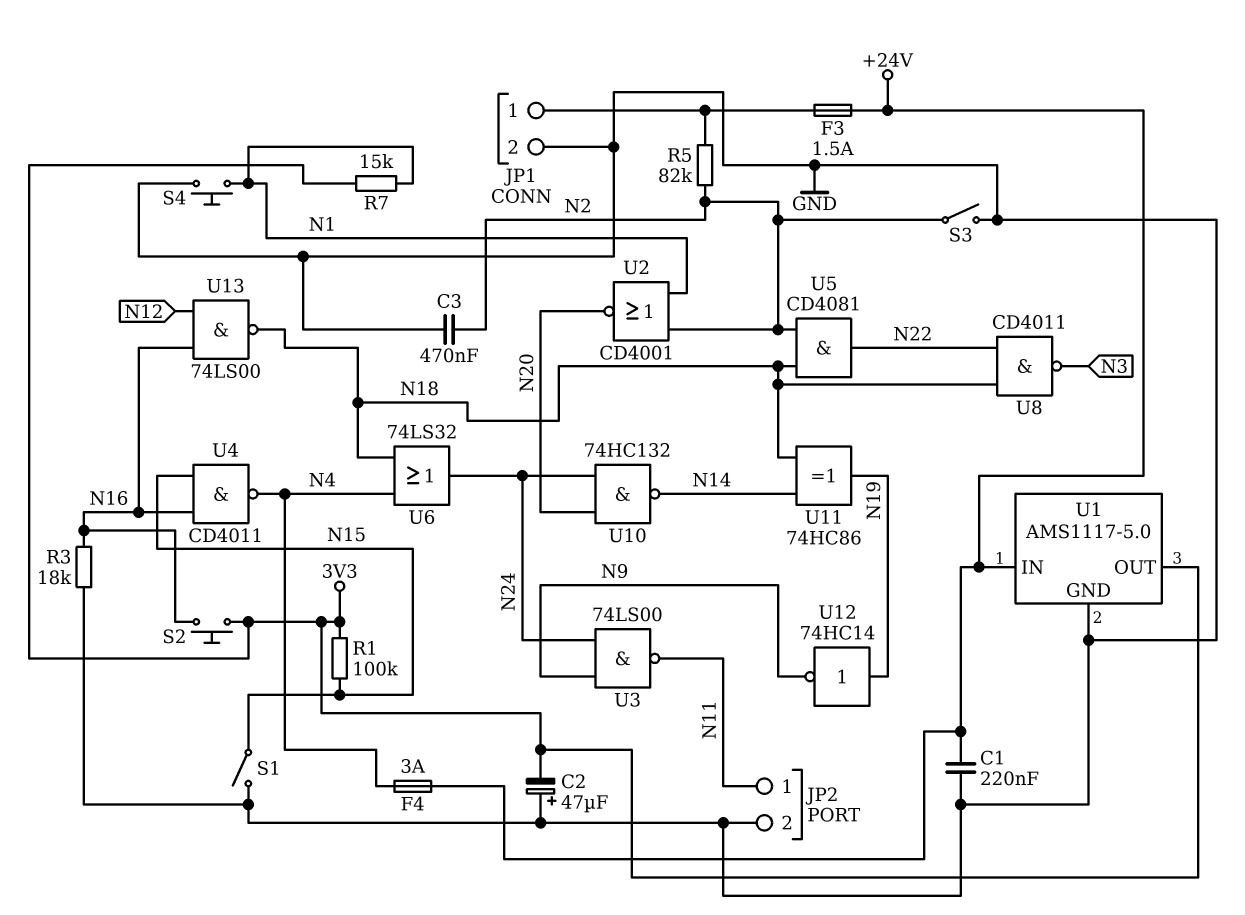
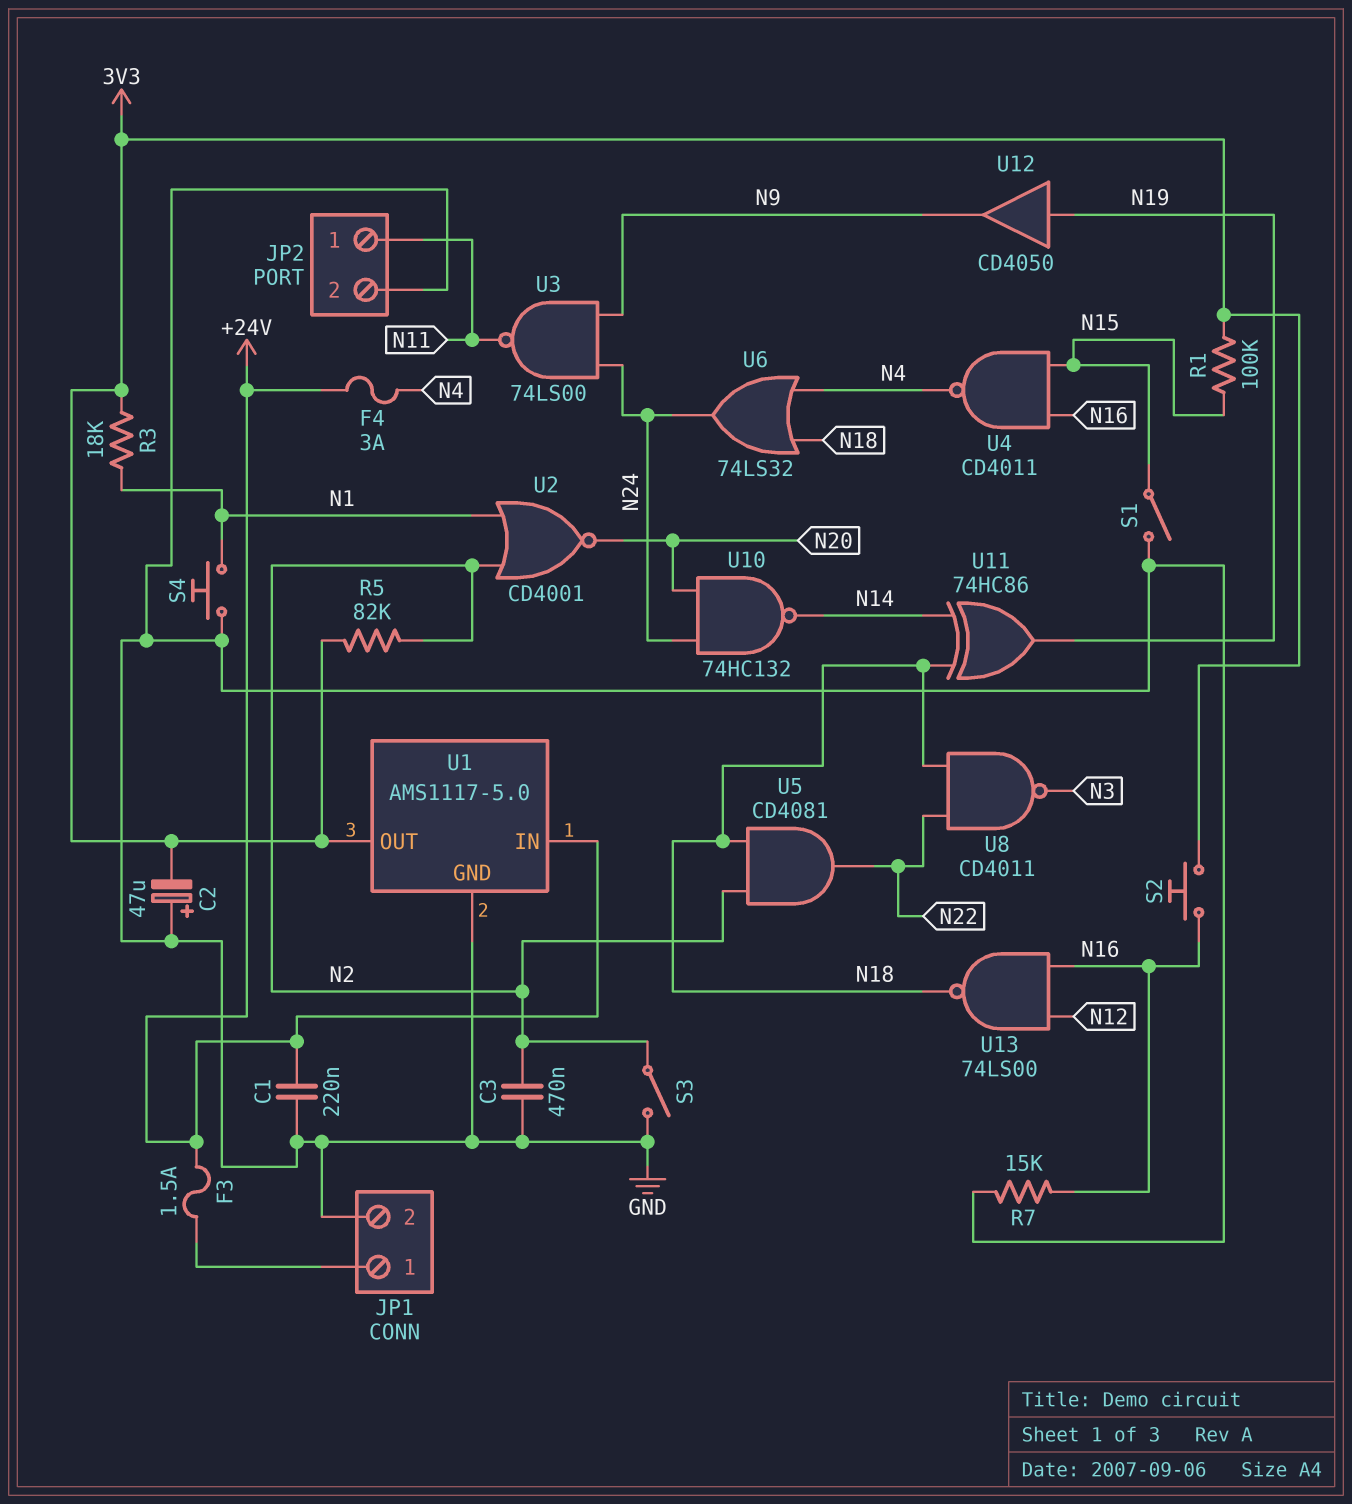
R3: 18k (GND, N16) -> 18k (3V3, N1)
R5: 82k (JP1/1, N2) -> 82k (3V3, N2)
R7: 15k (3V3, N1) -> 15k (GND, N16)
U12: NOT 74HC14 (in N19, out N9) -> buffer CD4050 (in N19, out N9)

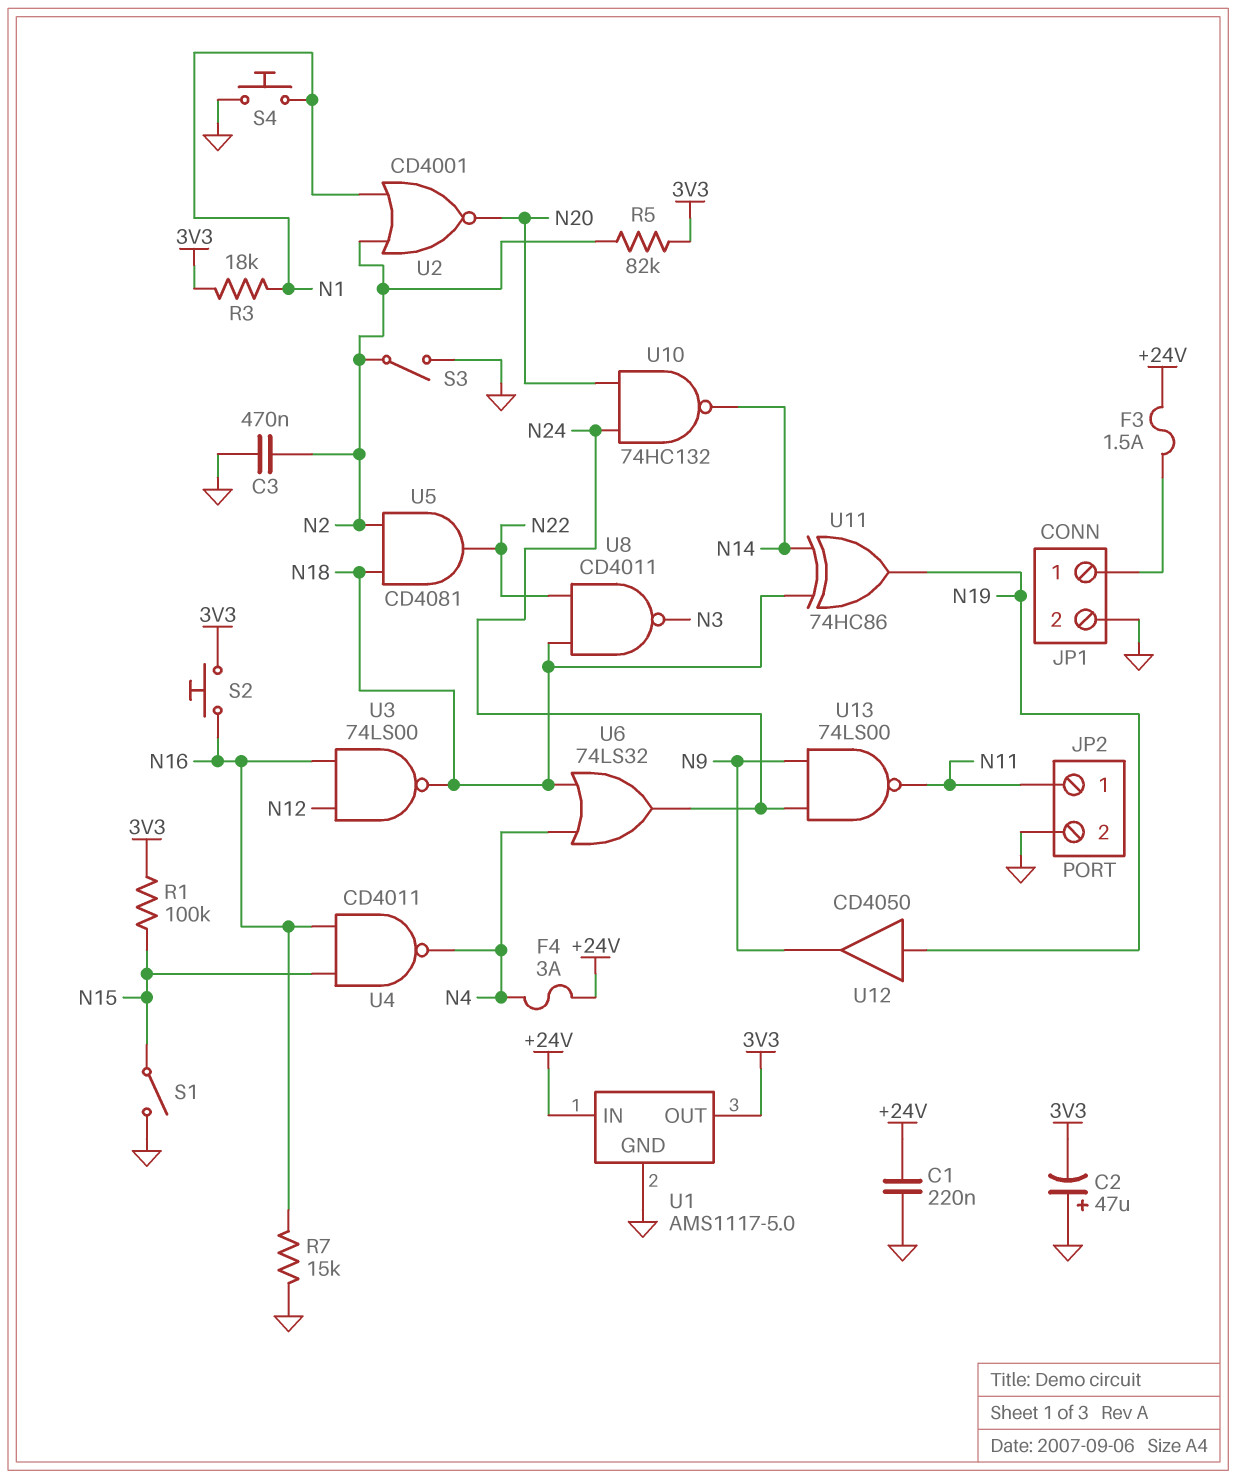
U3: NAND 74LS00 (in N9, in N24, out N11) -> NAND 74LS00 (in N12, in N16, out N18)
U13: NAND 74LS00 (in N12, in N16, out N18) -> NAND 74LS00 (in N9, in N24, out N11)

